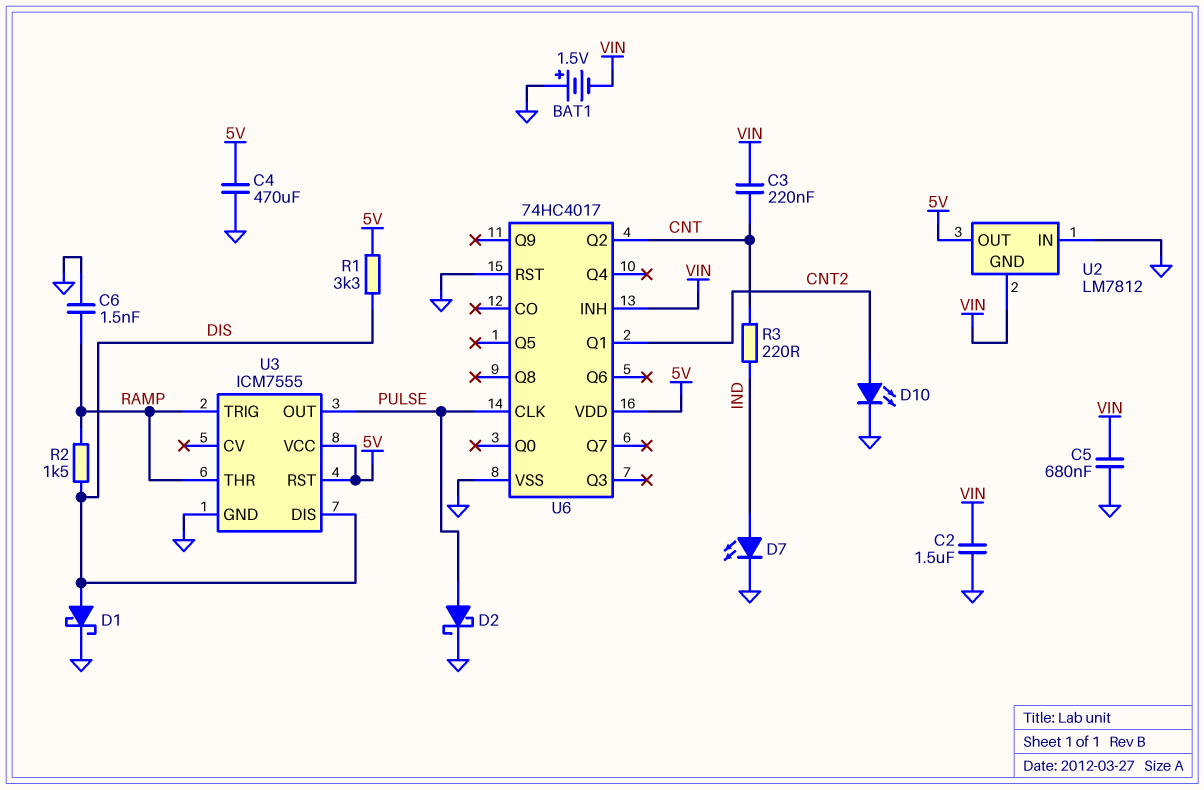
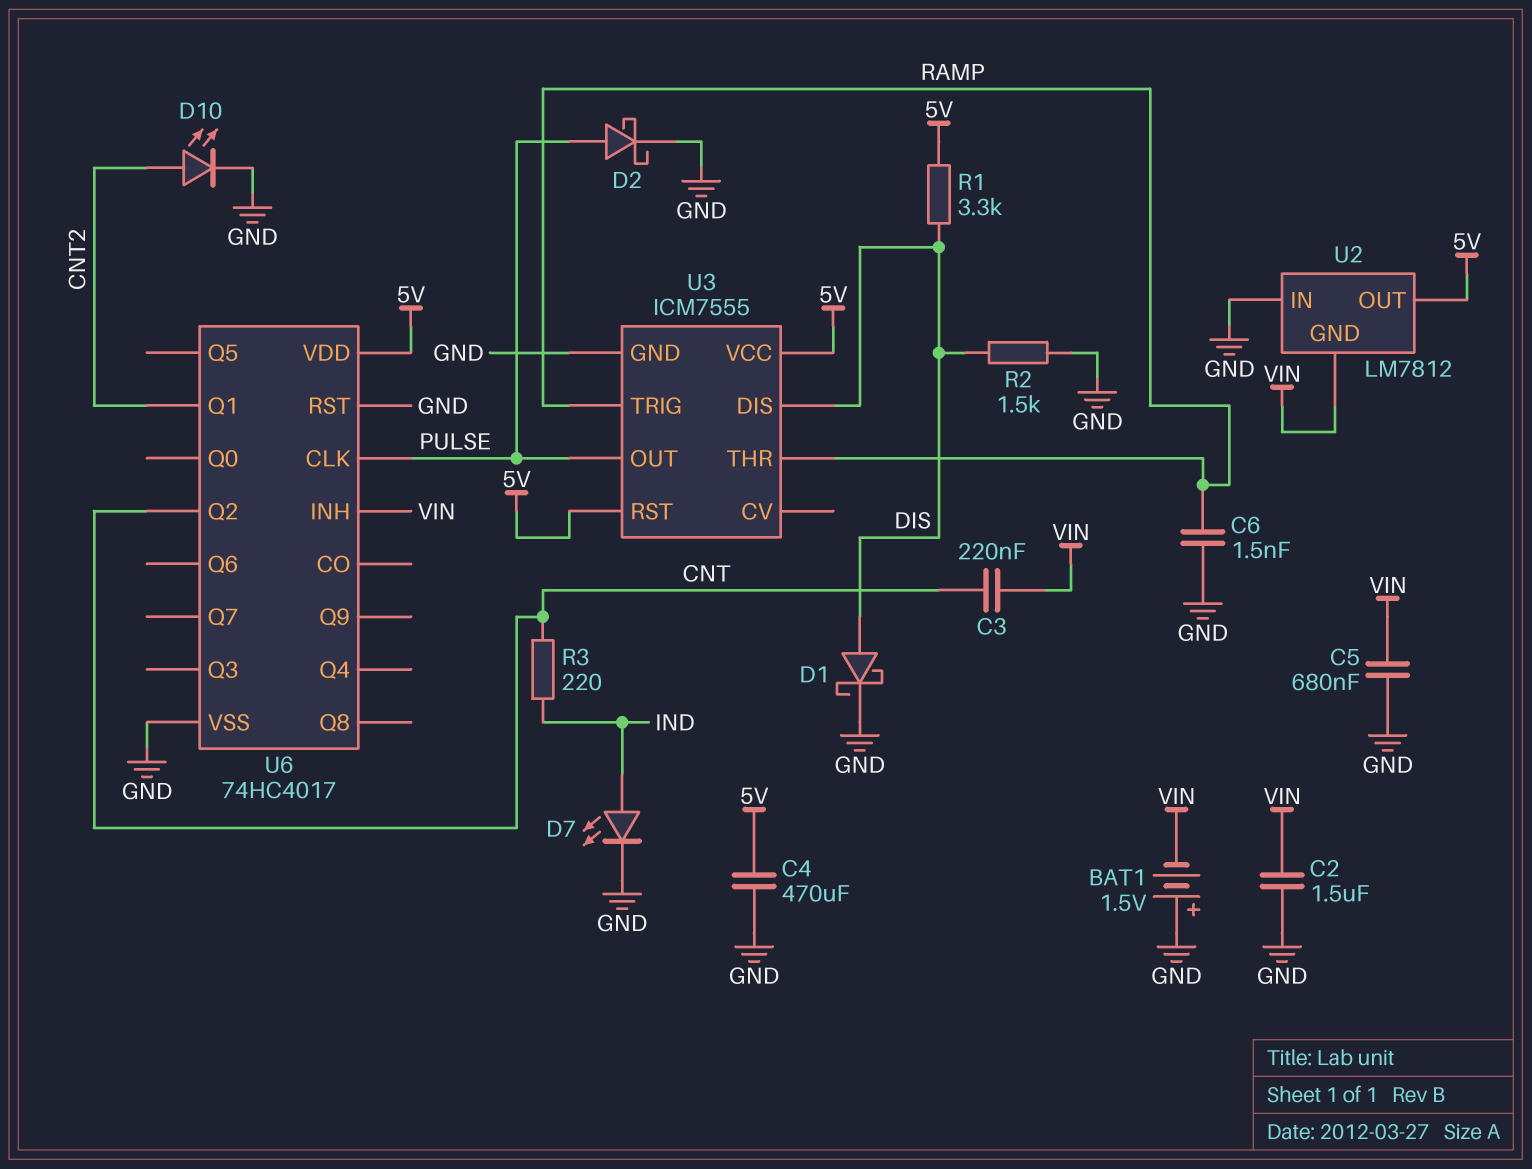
R2: 1.5k (DIS, RAMP) -> 1.5k (DIS, GND)

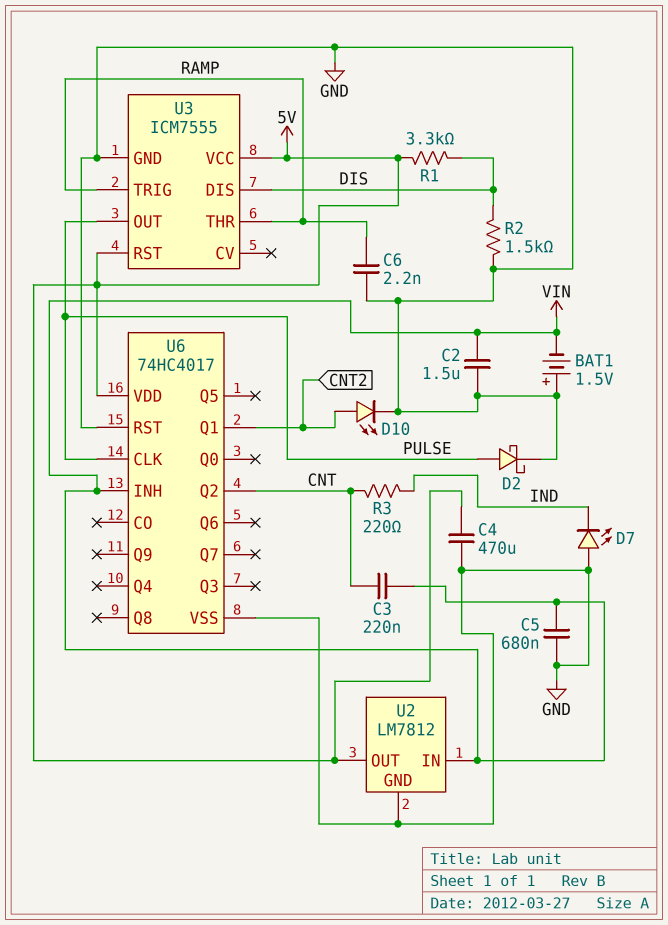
C6: 1.5nF (GND, RAMP) -> 2.2nF (GND, RAMP)
D1: schottky (A DIS, K GND) -> none
D7: LED (A IND, K GND) -> LED (A GND, K IND)
U2 pin GND: VIN -> GND
U2 pin IN: GND -> VIN

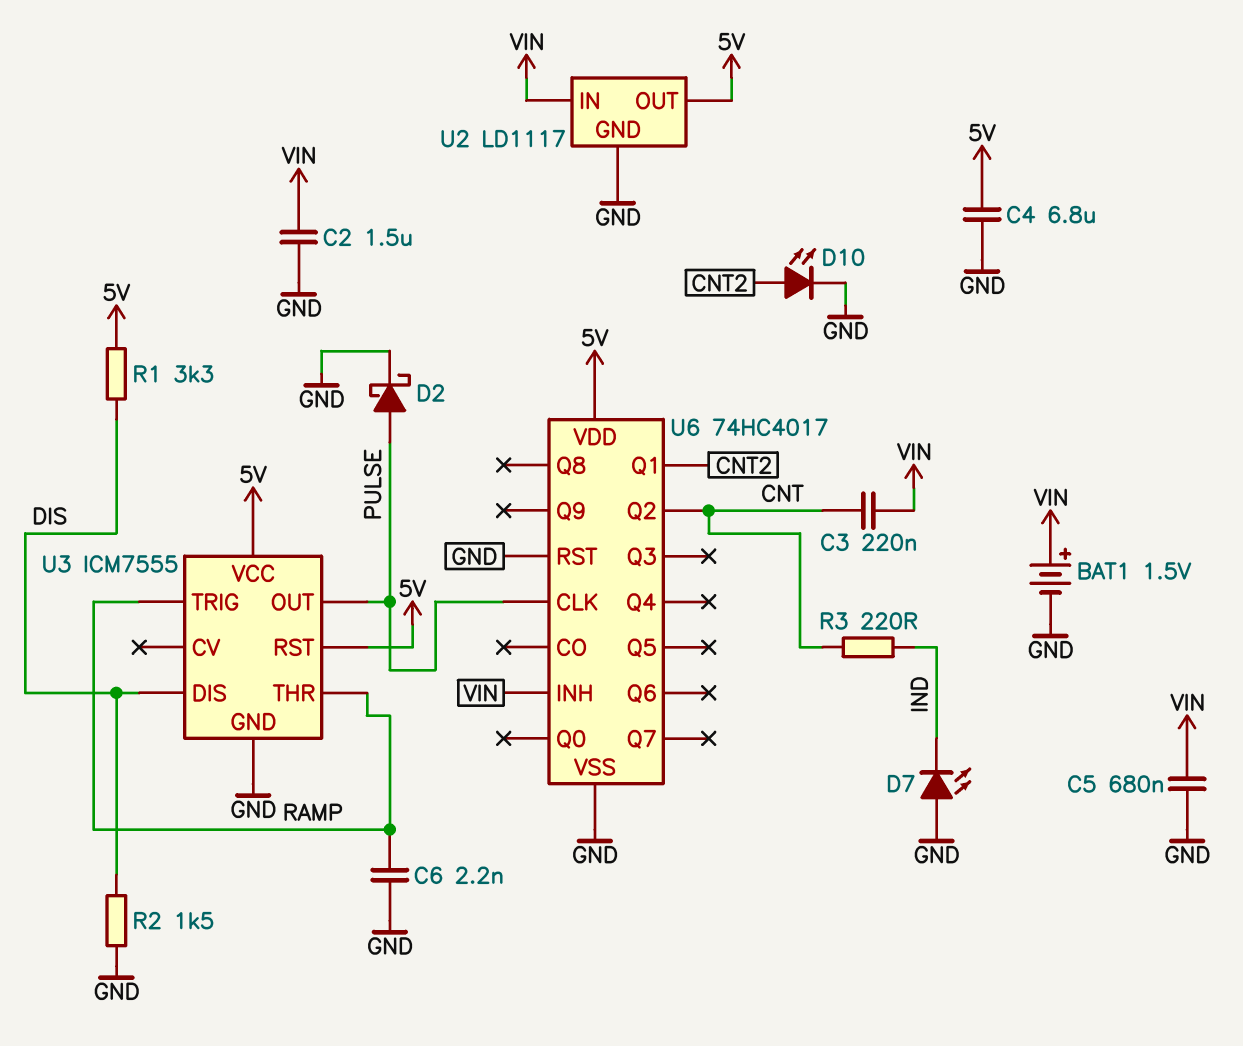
BAT1: 1.5V (plus GND, minus VIN) -> 1.5V (plus VIN, minus GND)
C4: 470uF (5V, GND) -> 6.8uF (5V, GND)
U2: LM7812 -> LD1117

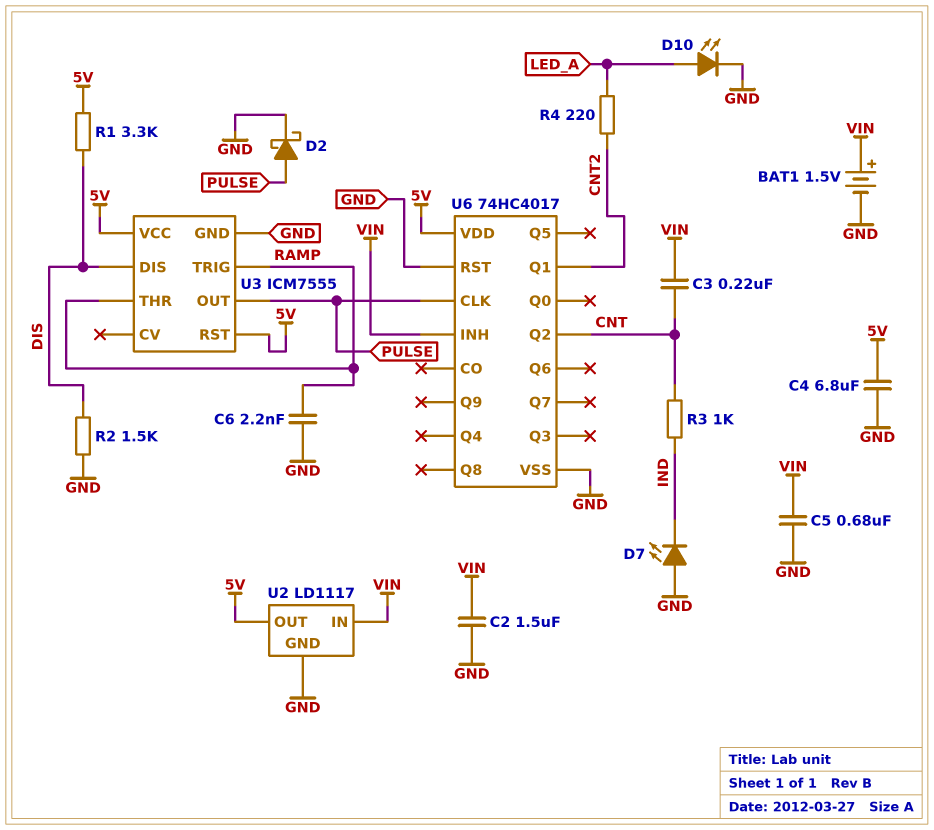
D10: LED (A CNT2, K GND) -> LED (A LED_A, K GND)
R3: 220 (CNT, IND) -> 1k (CNT, IND)
R4: none -> 220 (CNT2, LED_A)

